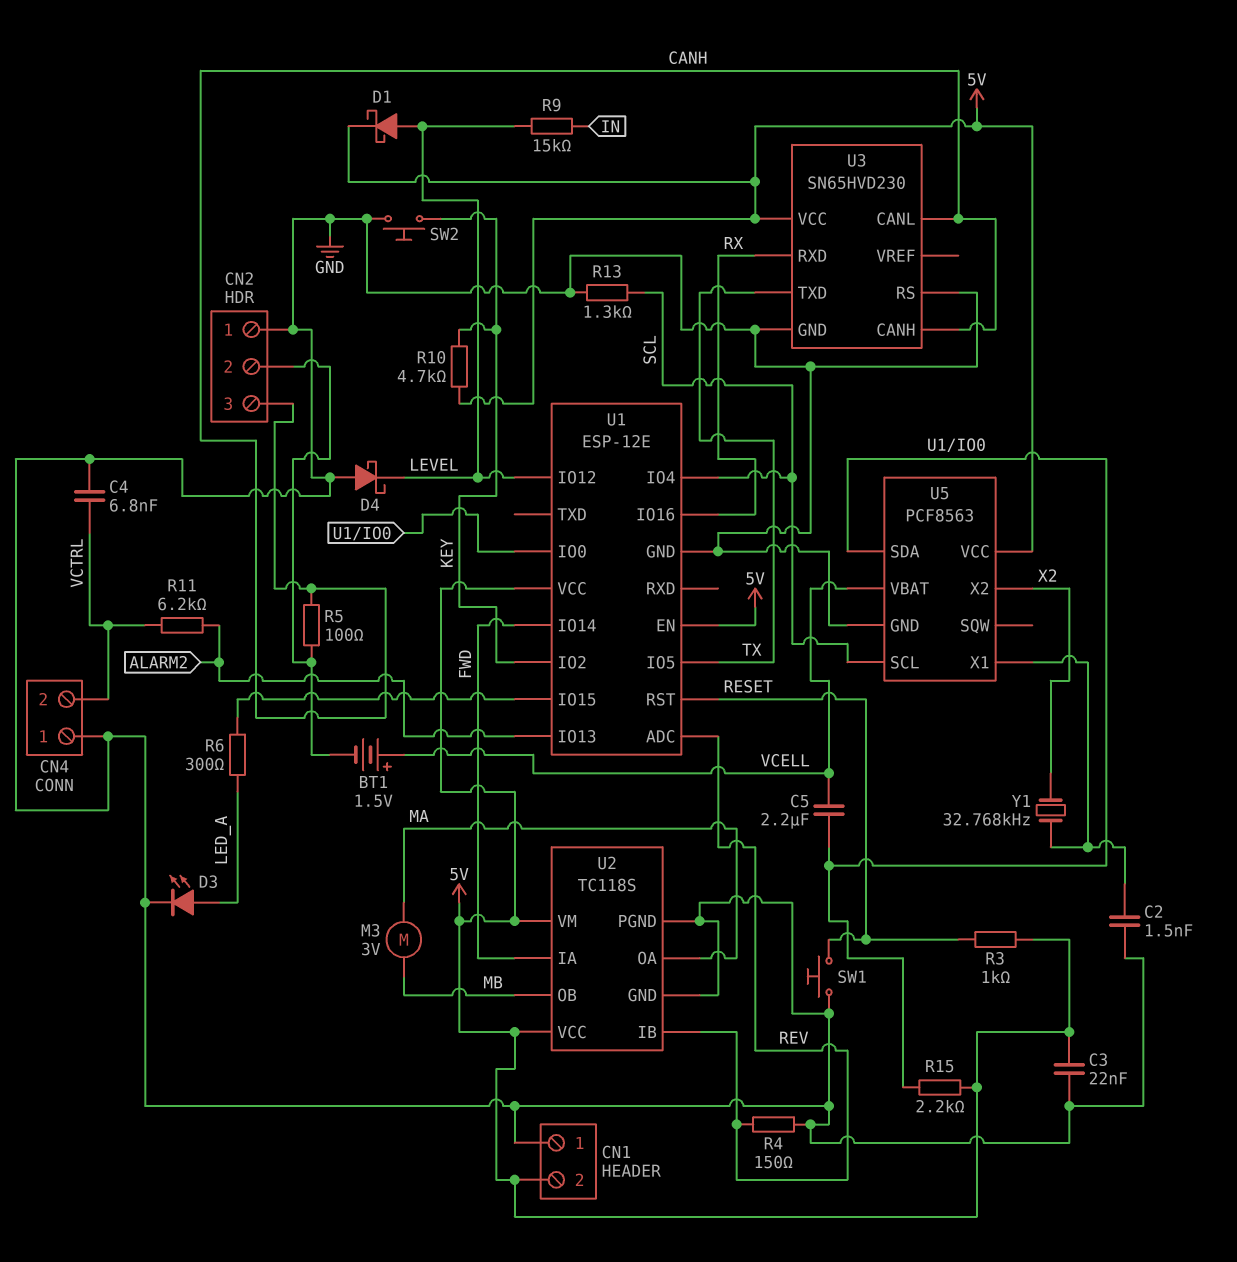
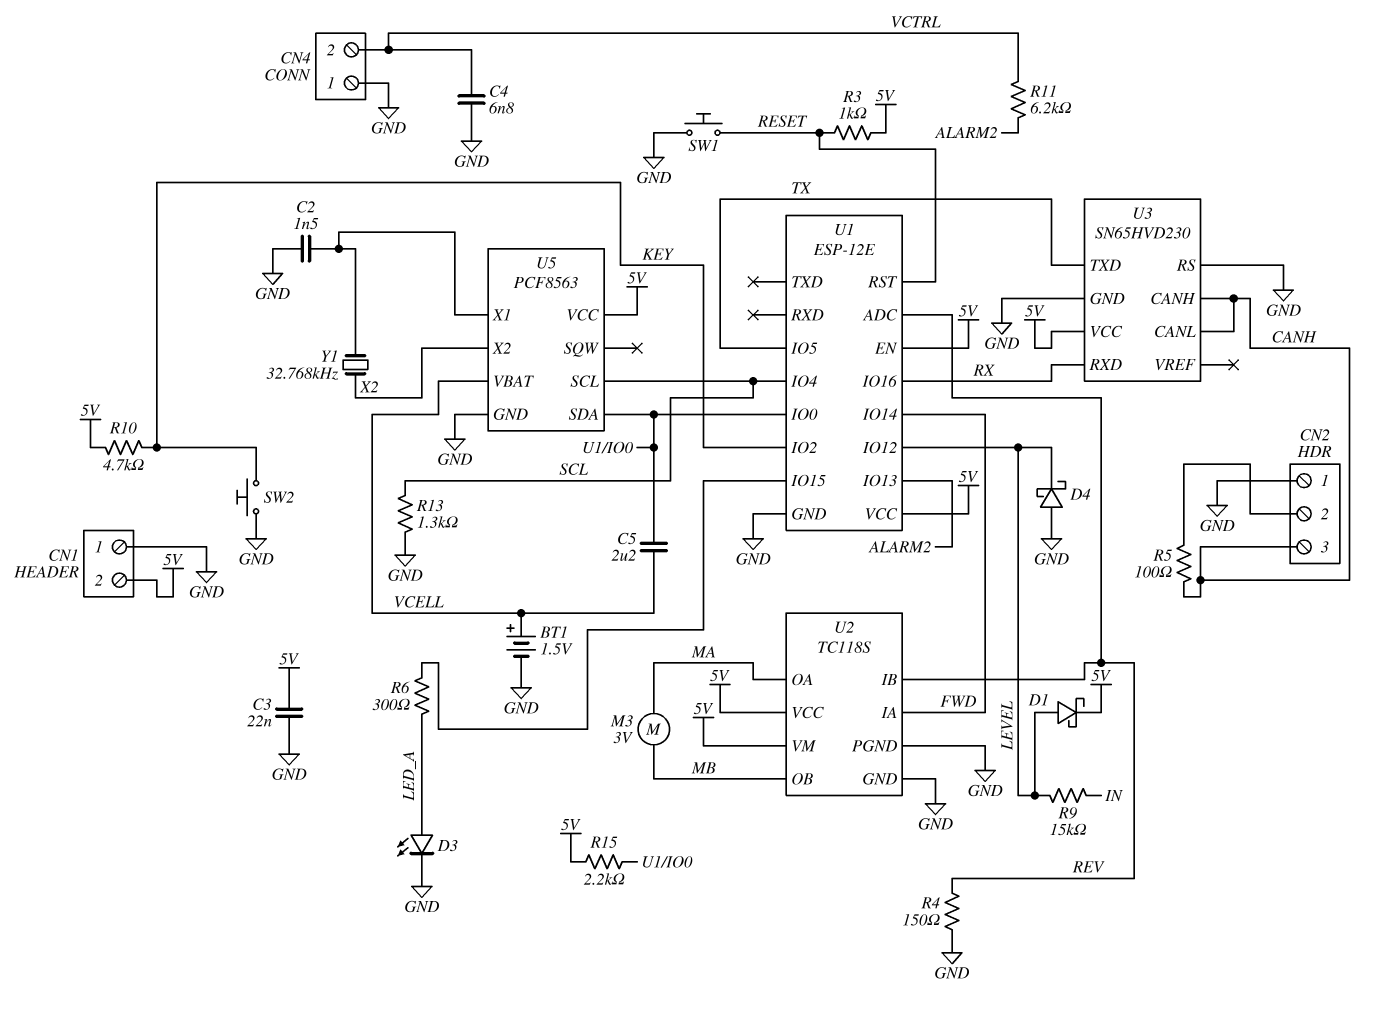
BT1: 1.5V (plus VCELL, minus CN2/2) -> 1.5V (plus VCELL, minus GND)

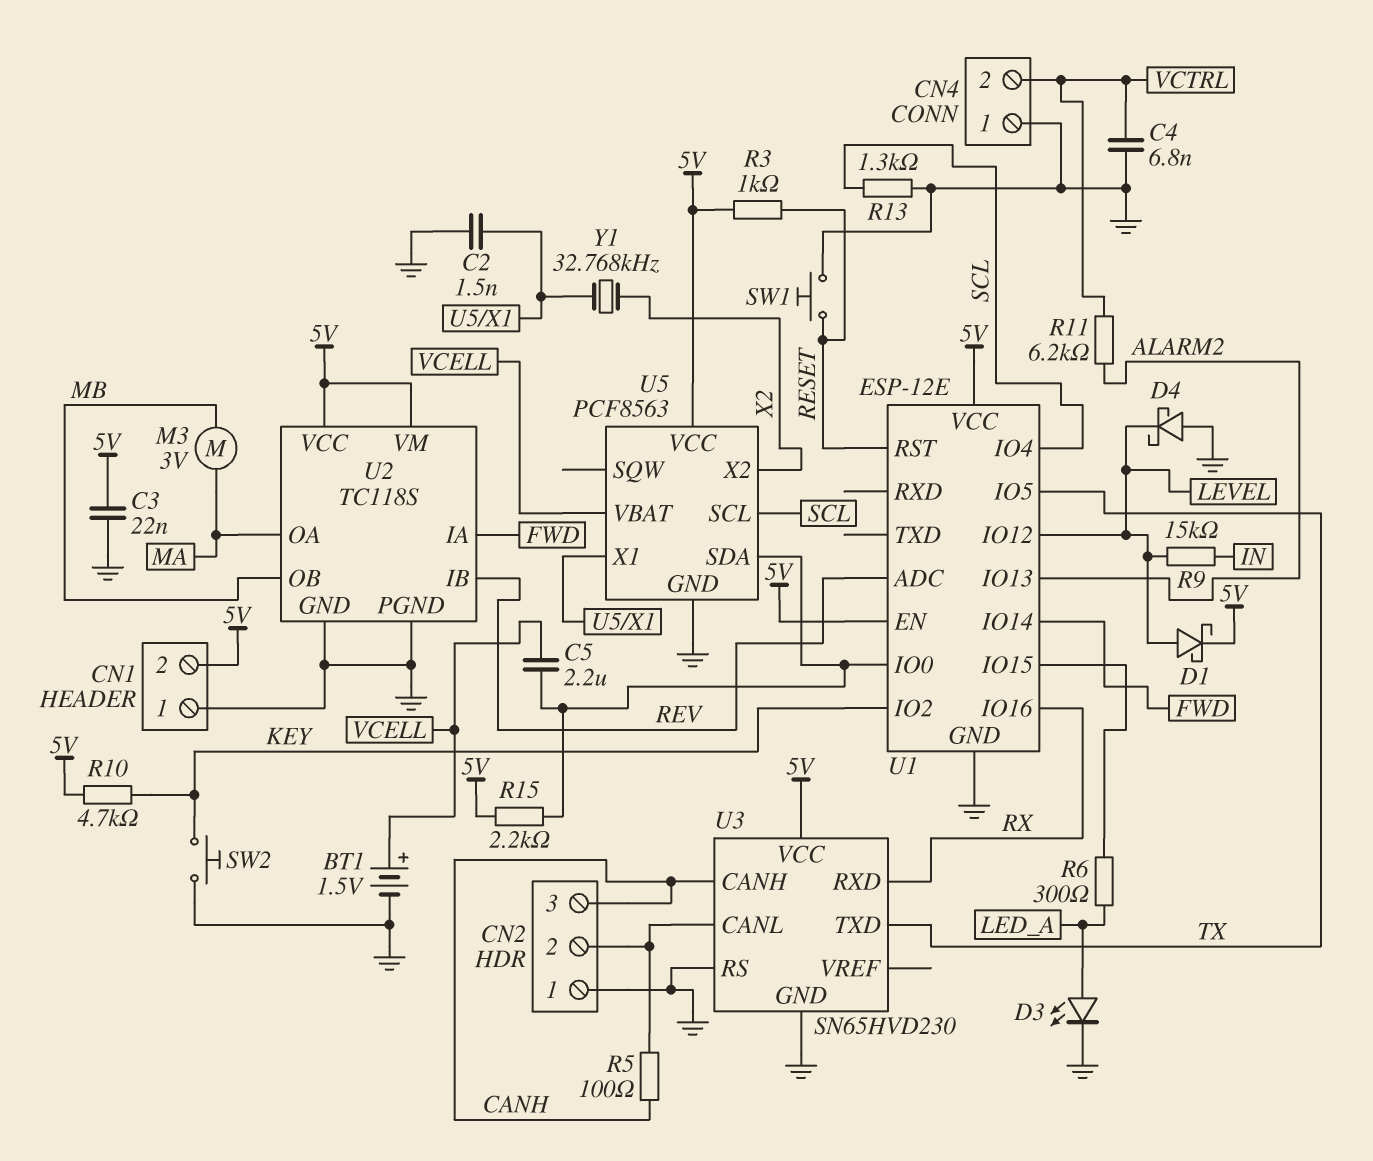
R4: 150 (GND, REV) -> none
U3 pin CANL: CANH -> CN2/2

